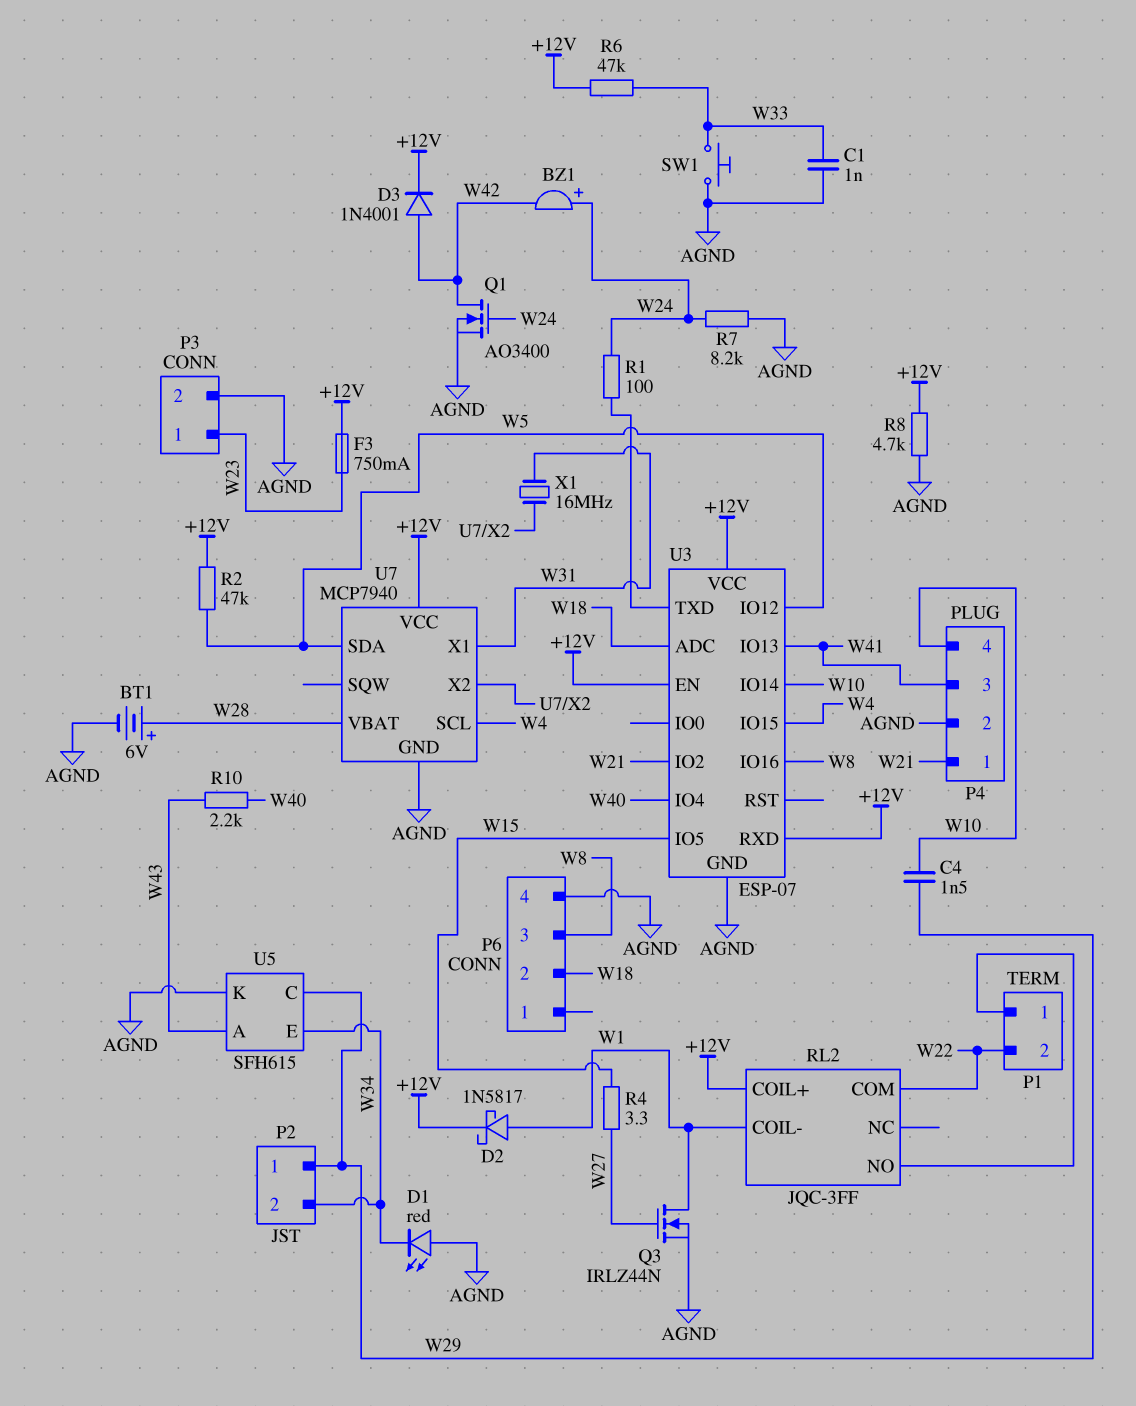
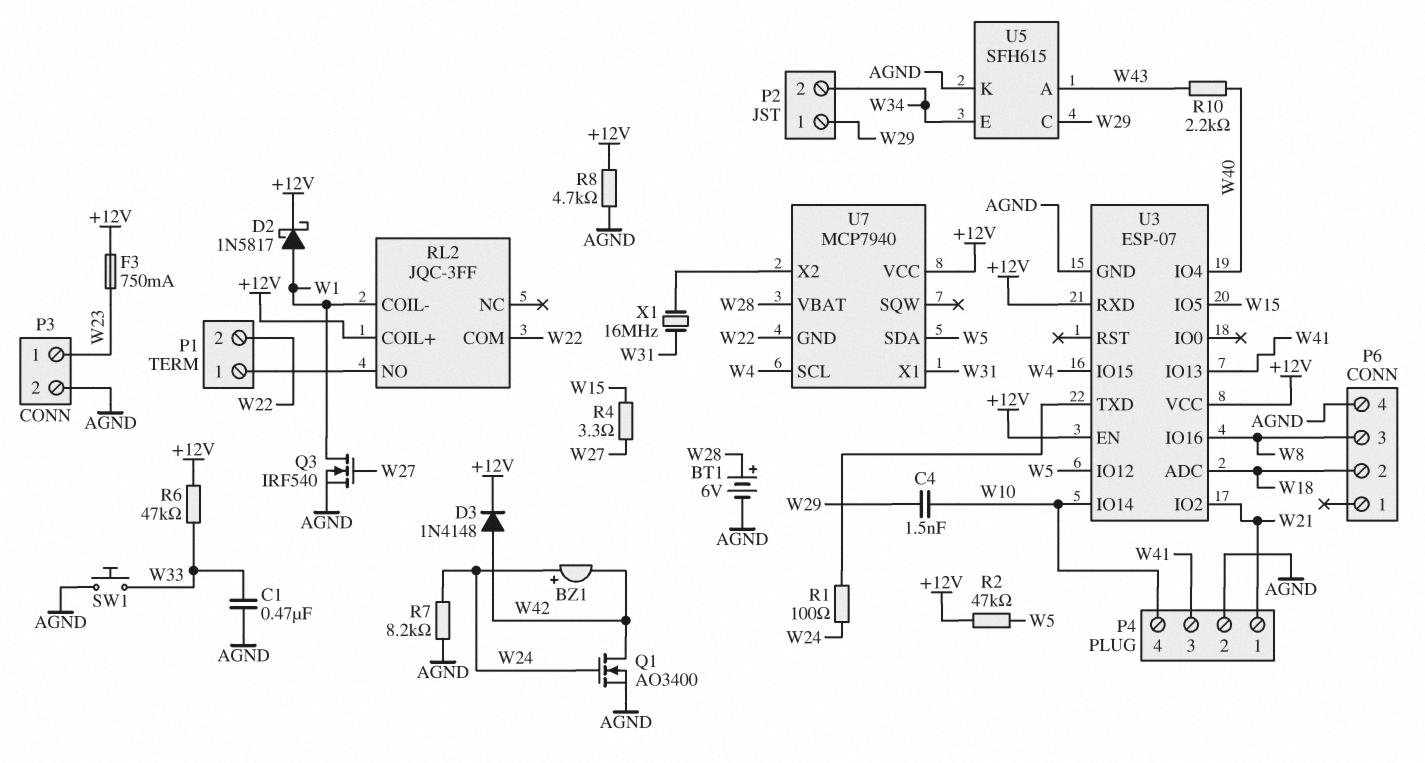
C1: 1nF (AGND, W33) -> 470nF (AGND, W33)
D1: LED red (A AGND, K W34) -> none
D3: diode 1N4001 (A W42, K +12V) -> diode 1N4148 (A W42, K +12V)
Q3: NMOS IRLZ44N (G W27, D W1, S AGND) -> NMOS IRF540 (G W27, D W1, S AGND)
U7 pin GND: AGND -> W22

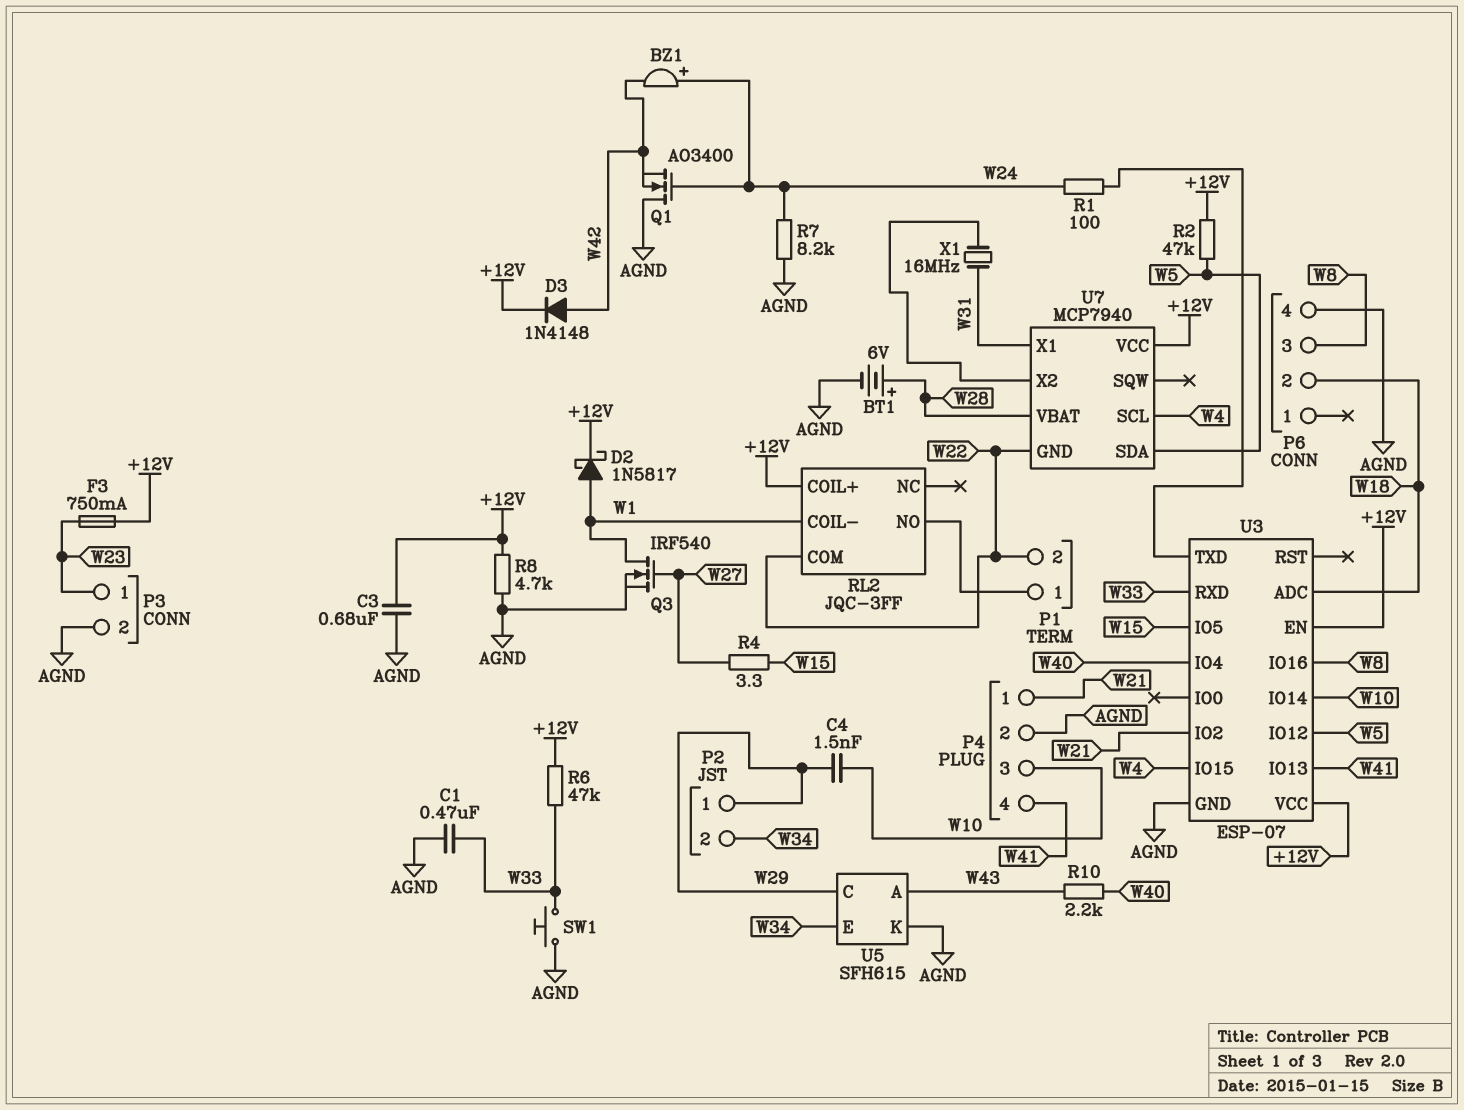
C3: none -> 680nF (+12V, AGND)
P4 pin 3: W41 -> W10
P4 pin 4: W10 -> W41
Q1: NMOS AO3400 (G W24, D W42, S AGND) -> NMOS AO3400 (G W24, D AGND, S W42)
U3 pin RXD: +12V -> W33

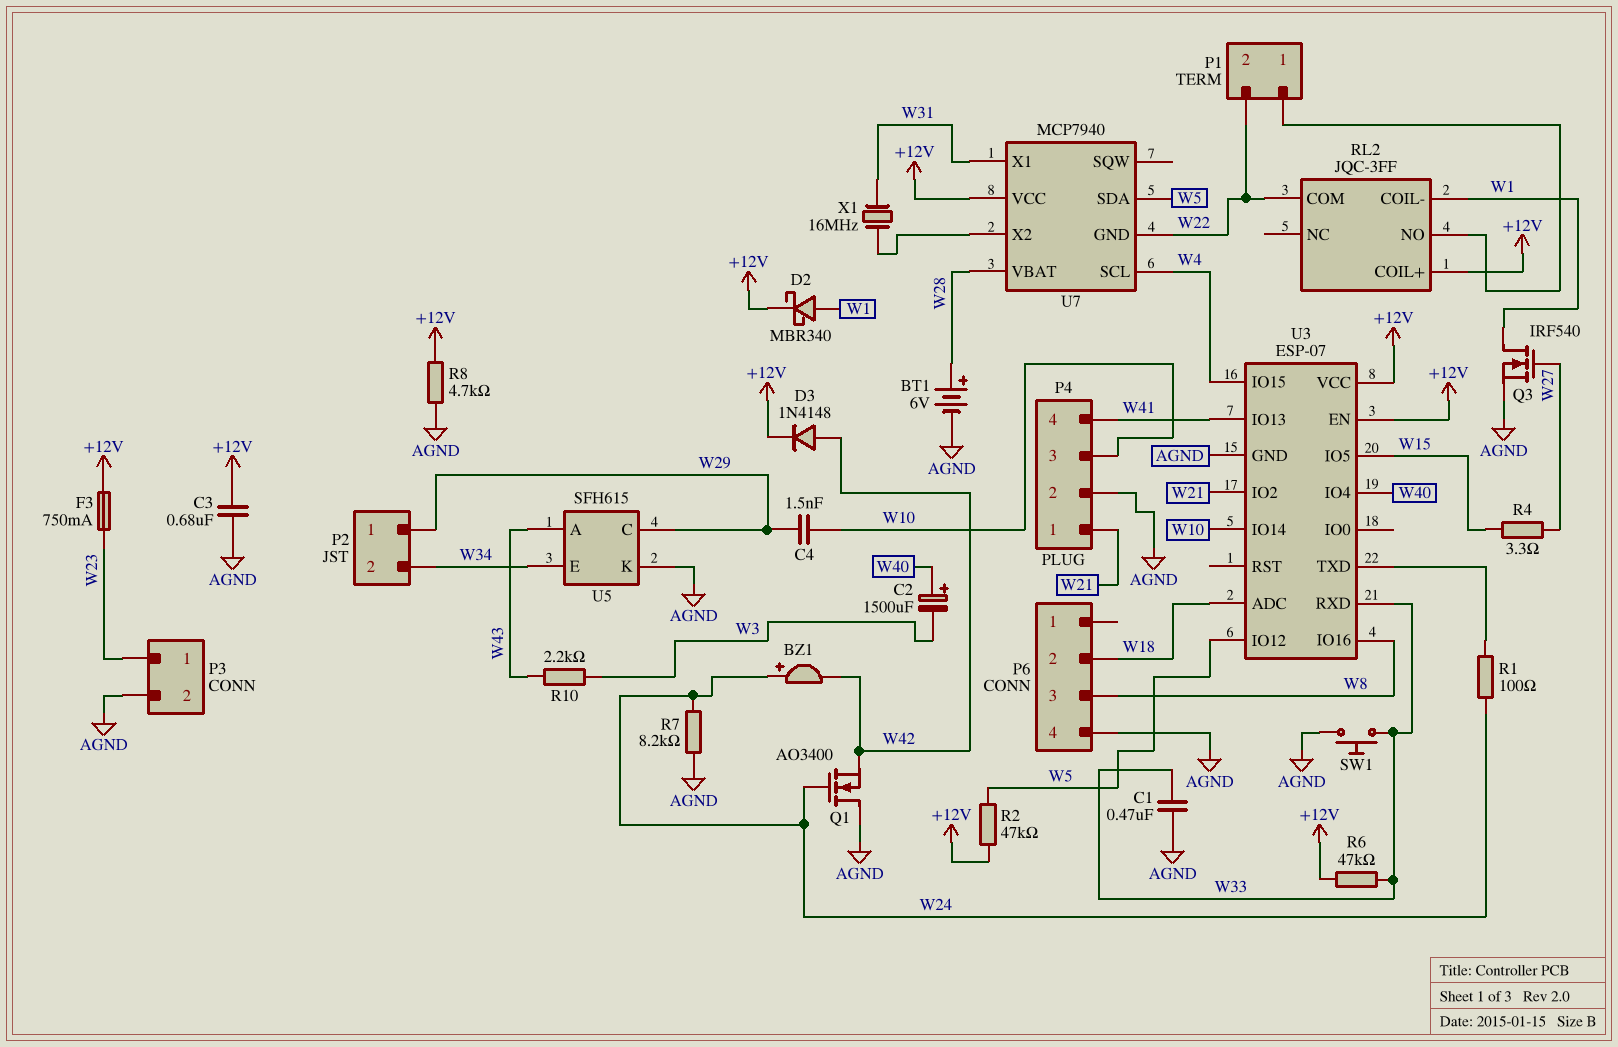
C2: none -> 1500uF (plus W40, minus W3)
D2: schottky 1N5817 (A W1, K +12V) -> schottky MBR340 (A W1, K +12V)
R10: 2.2k (W40, W43) -> 2.2k (W3, W43)

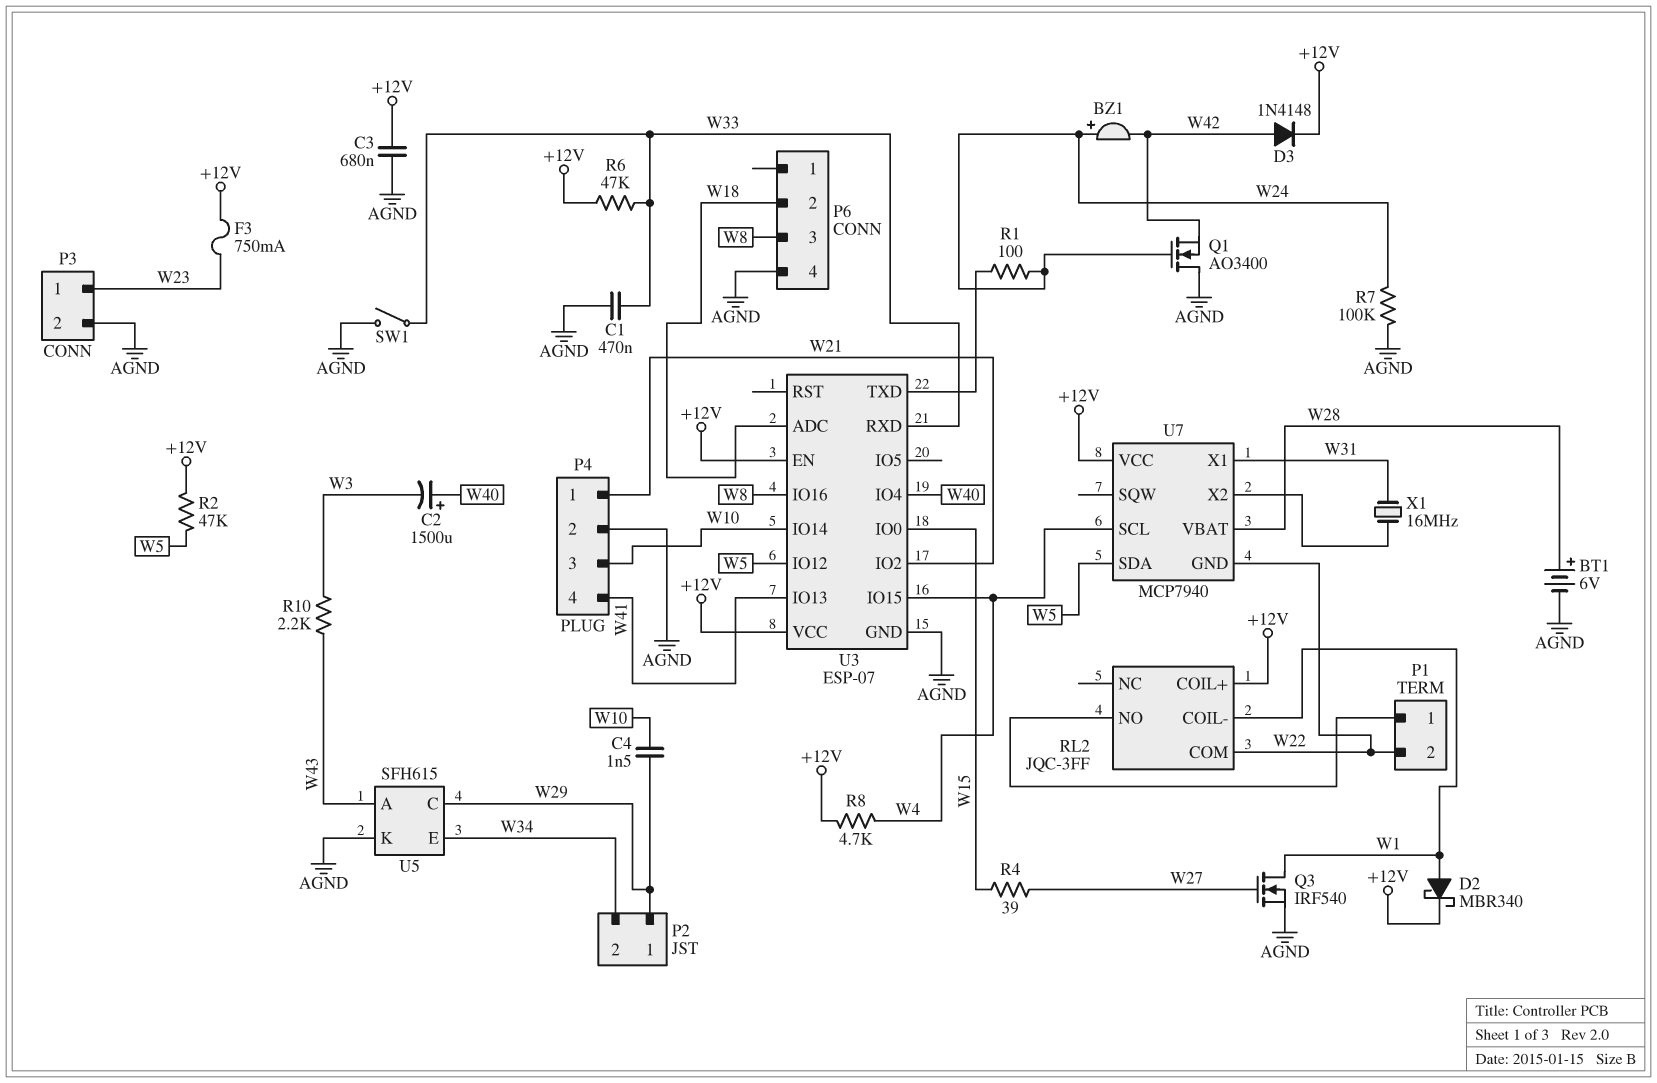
R4: 3.3 (W15, W27) -> 39 (W15, W27)
R7: 8.2k (AGND, W24) -> 100k (AGND, W24)
R8: 4.7k (+12V, AGND) -> 4.7k (+12V, W4)
SW1: button (AGND, W33) -> switch (AGND, W33)
U3 pin IO0: none -> W15
U3 pin IO5: W15 -> none

